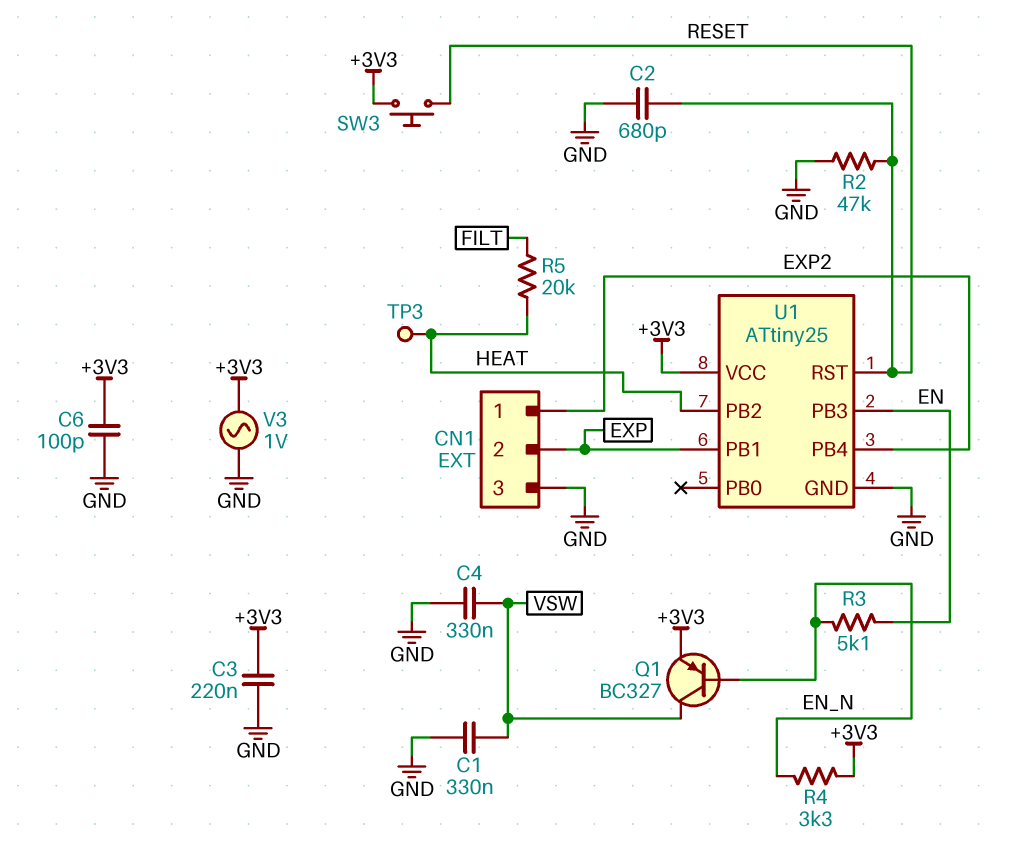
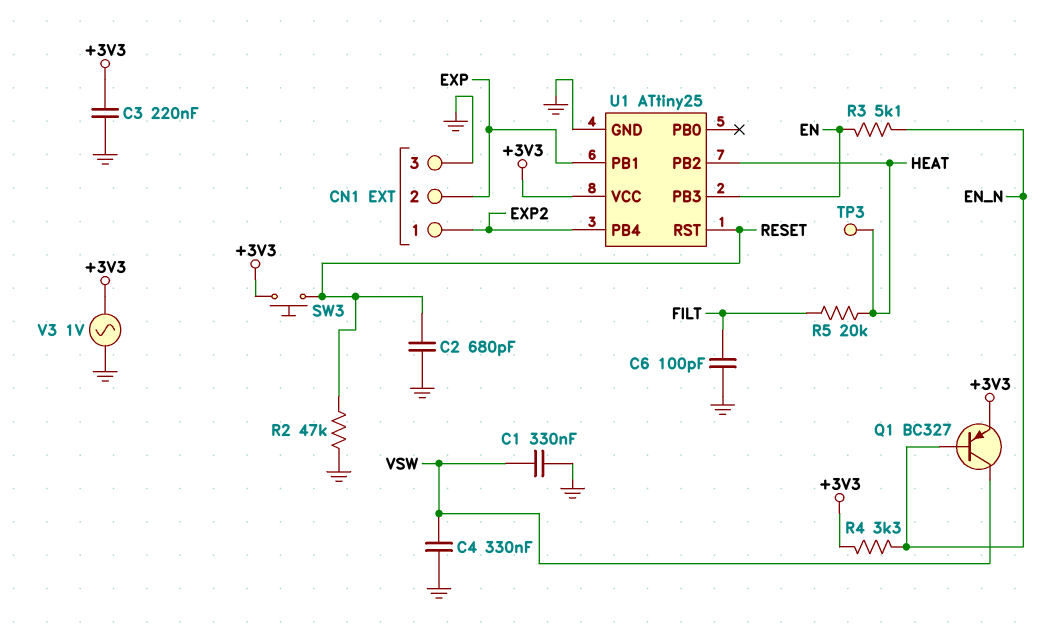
C6: 100pF (+3V3, GND) -> 100pF (FILT, GND)

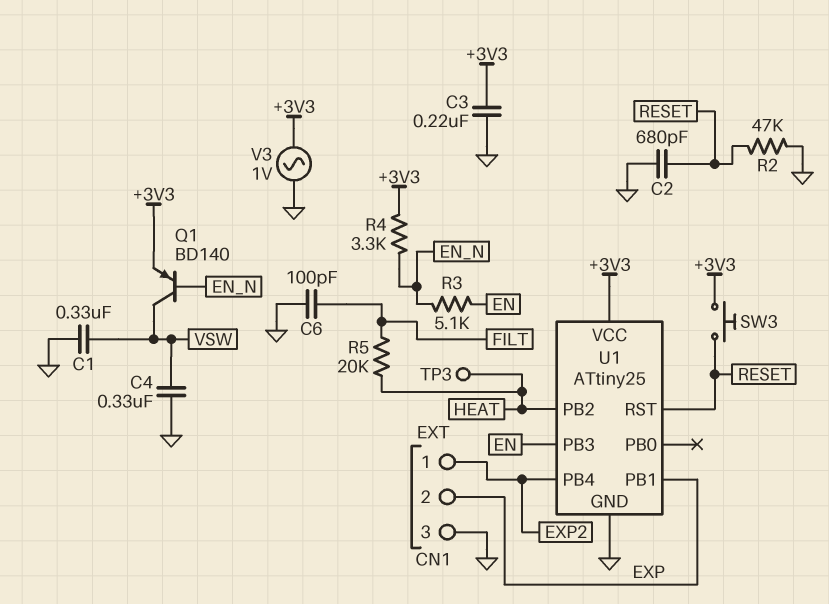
Q1: PNP BC327 (B EN_N, C VSW, E +3V3) -> PNP BD140 (B EN_N, C VSW, E +3V3)

